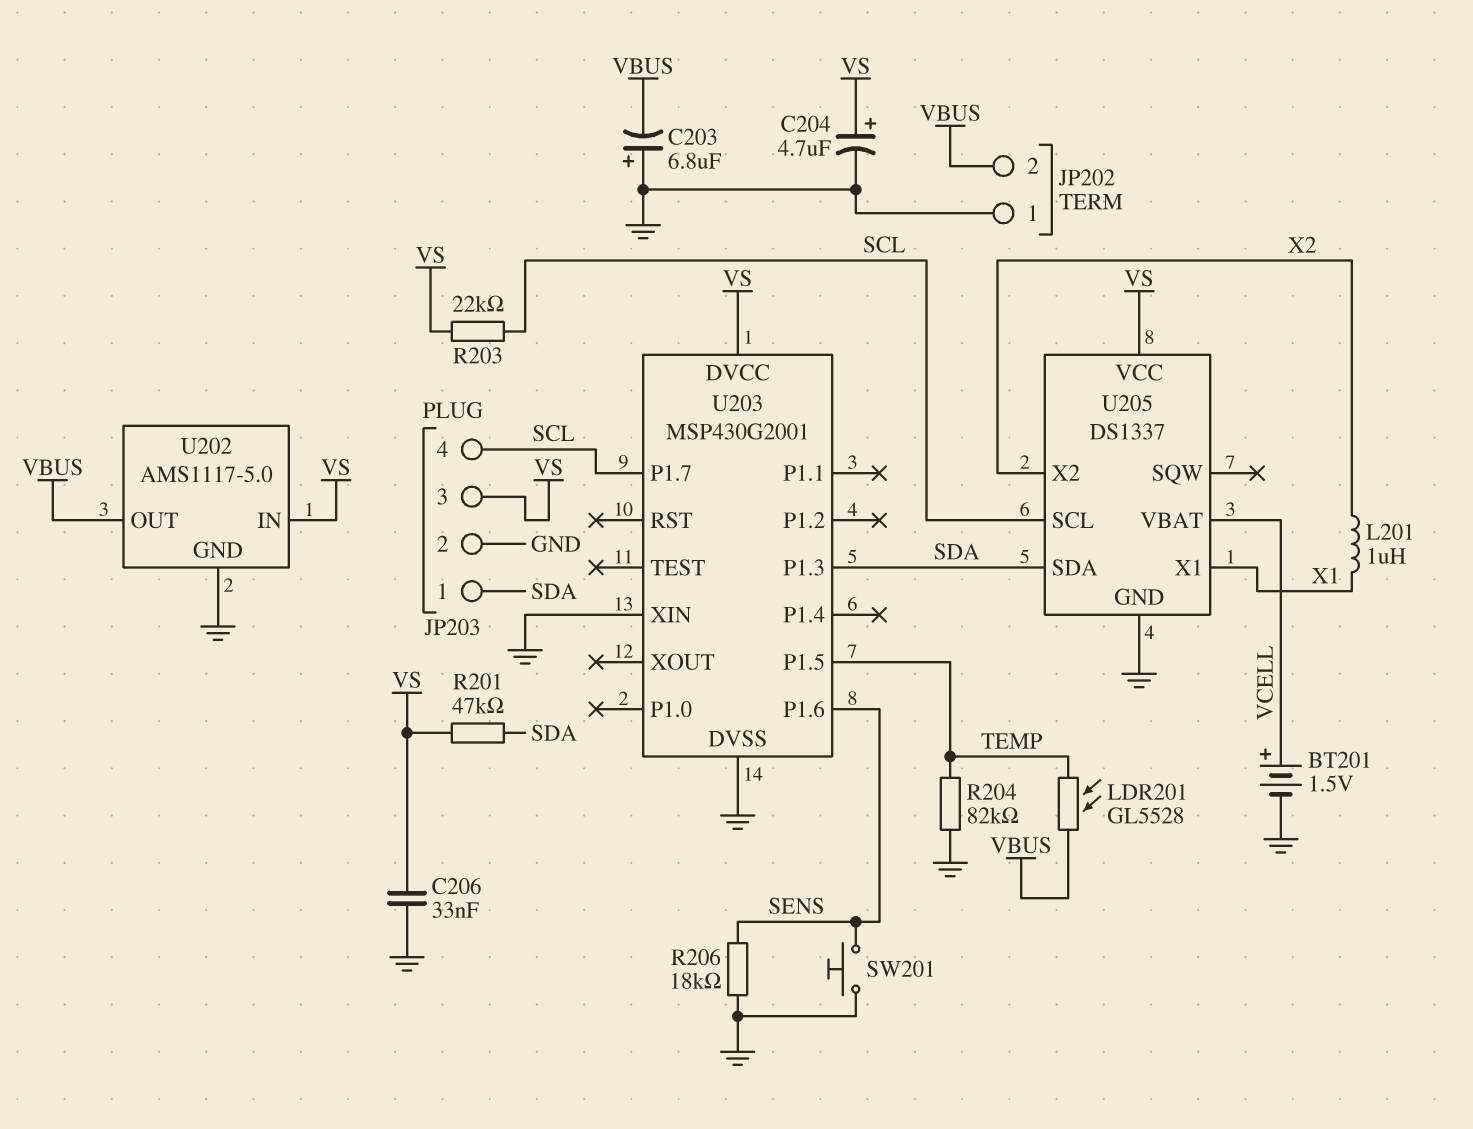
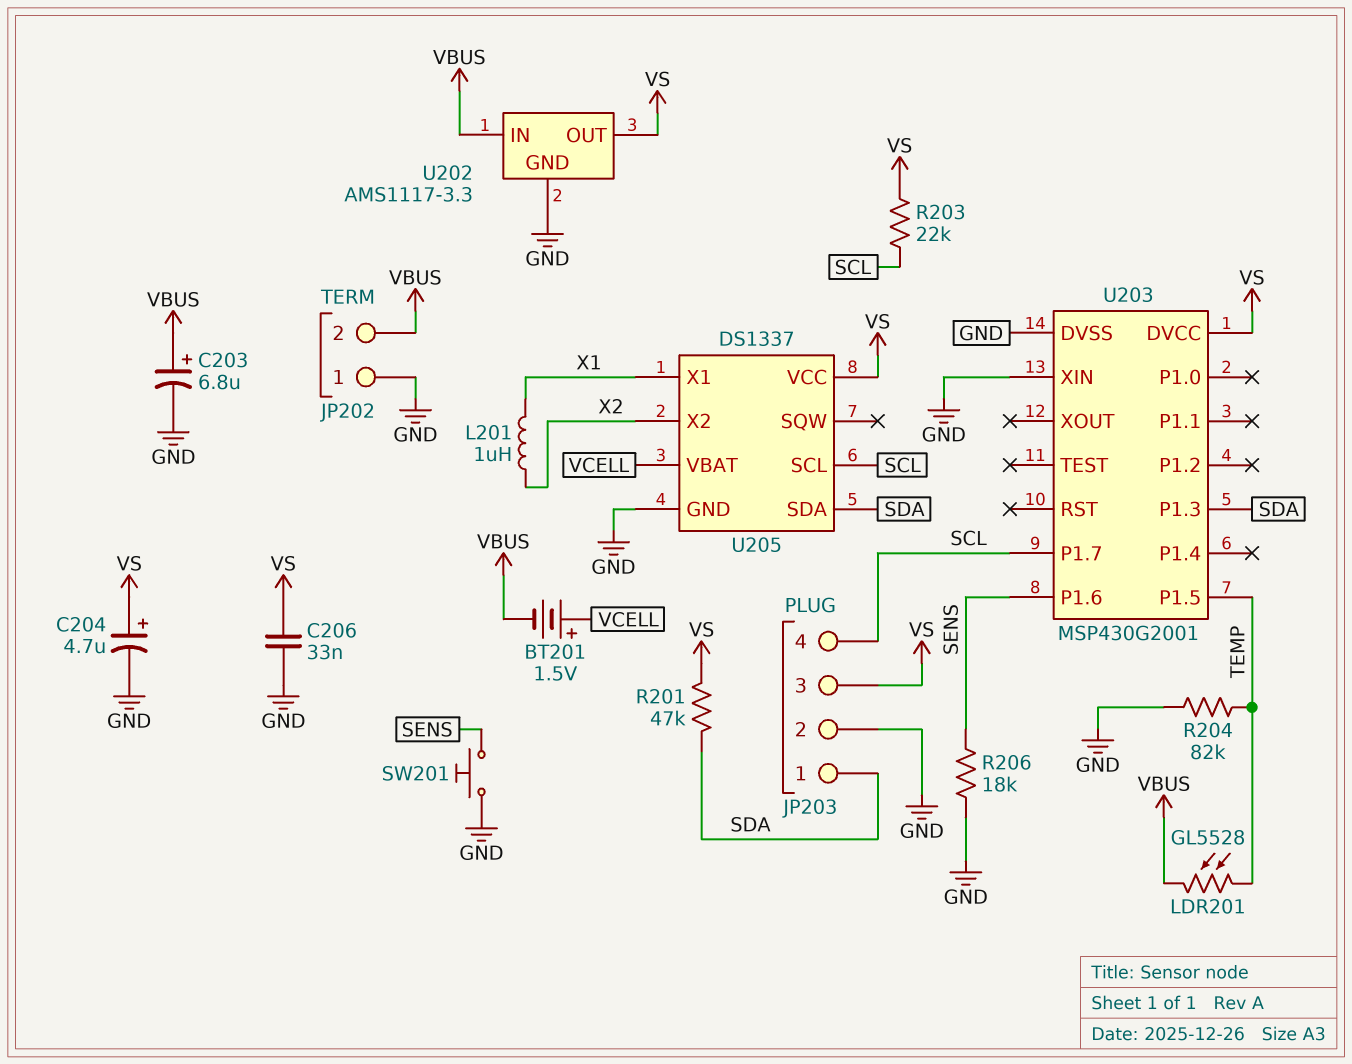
BT201: 1.5V (plus VCELL, minus GND) -> 1.5V (plus VCELL, minus VBUS)
C203: 6.8uF (plus GND, minus VBUS) -> 6.8uF (plus VBUS, minus GND)
U202: AMS1117-5.0 -> AMS1117-3.3
U202 pin IN: VS -> VBUS
U202 pin OUT: VBUS -> VS

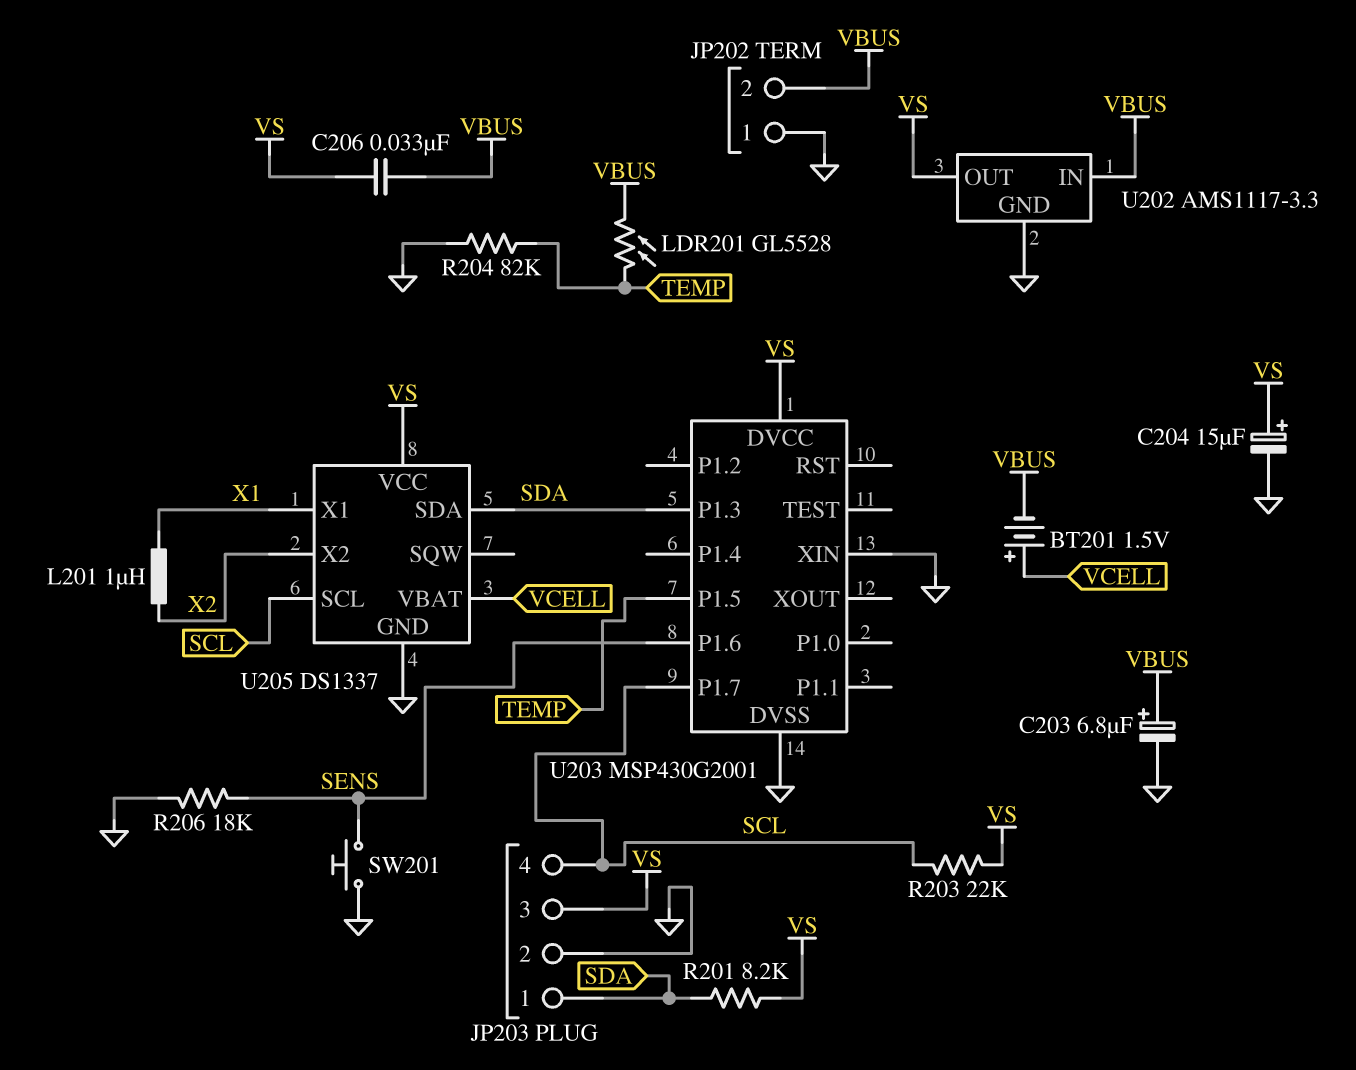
C204: 4.7uF (plus VS, minus GND) -> 15uF (plus VS, minus GND)
C206: 33nF (GND, VS) -> 33nF (VBUS, VS)
R201: 47k (SDA, VS) -> 8.2k (SDA, VS)

